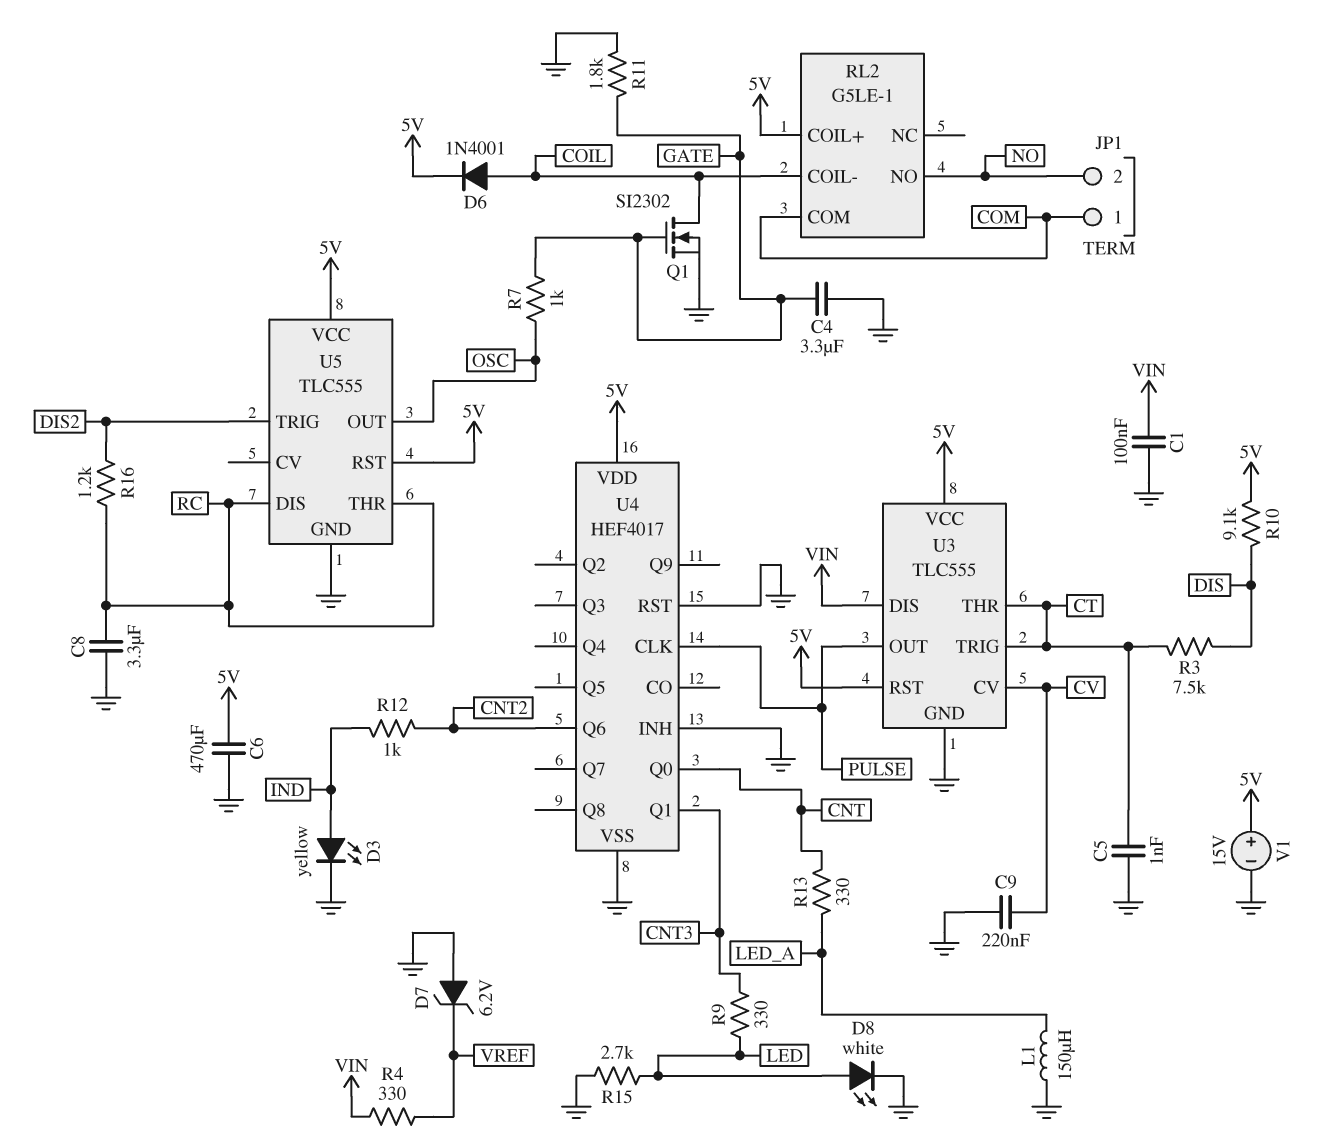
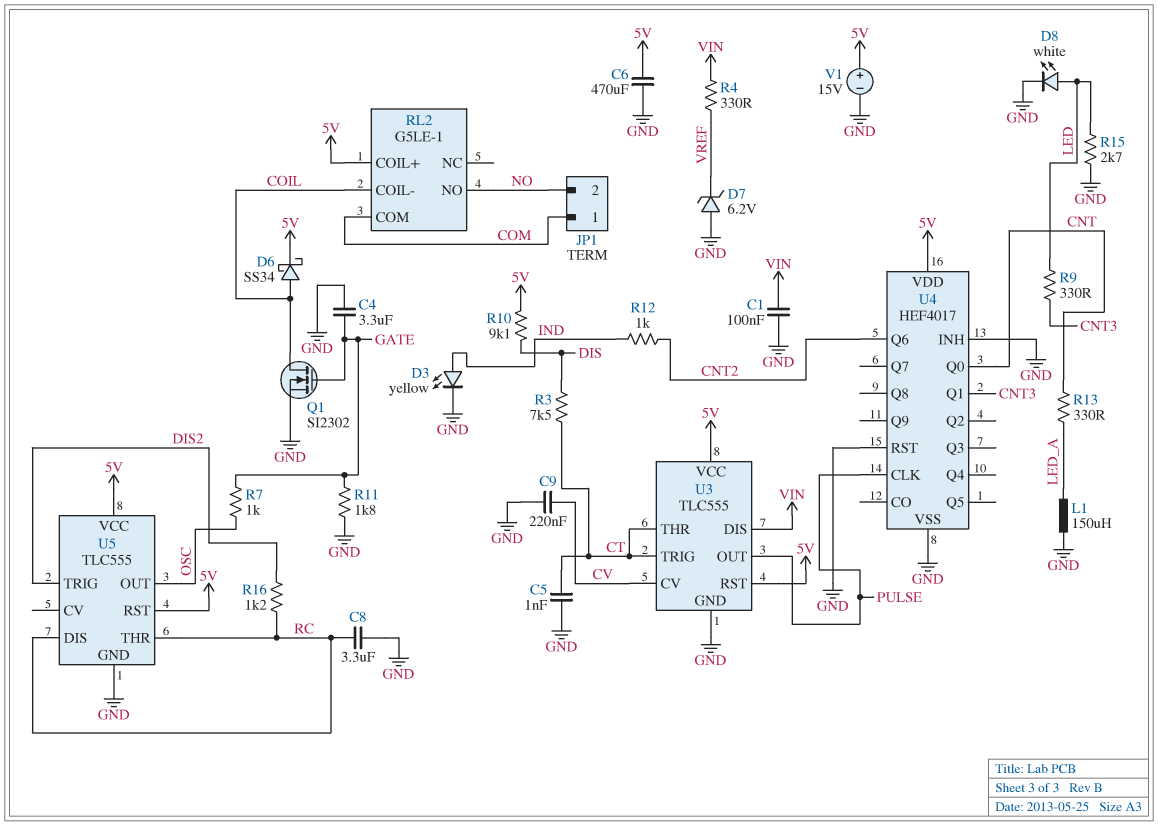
D6: diode 1N4001 (A COIL, K 5V) -> schottky SS34 (A COIL, K 5V)

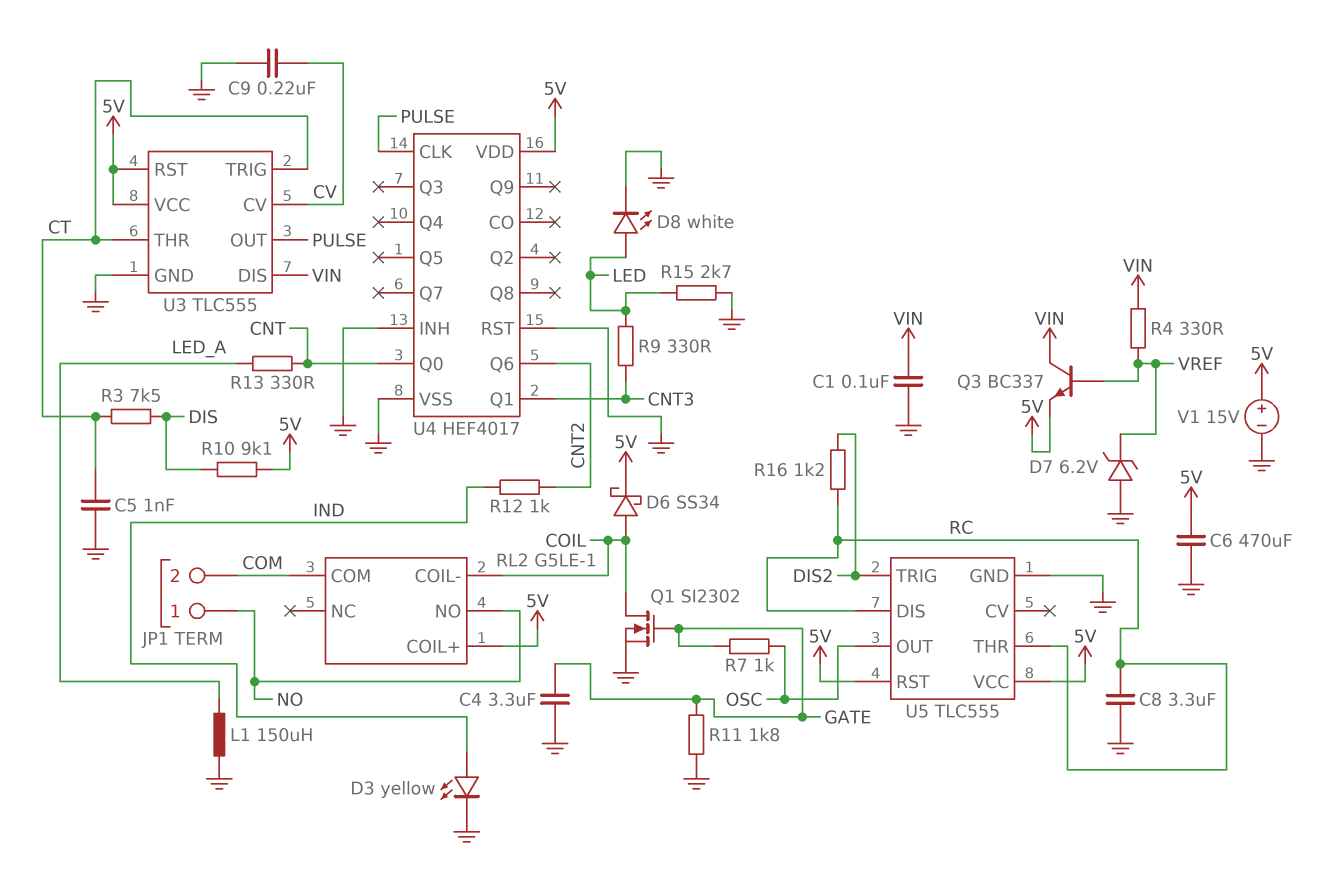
JP1 pin 1: COM -> NO
JP1 pin 2: NO -> COM
Q3: none -> NPN BC337 (B VREF, C VIN, E 5V)

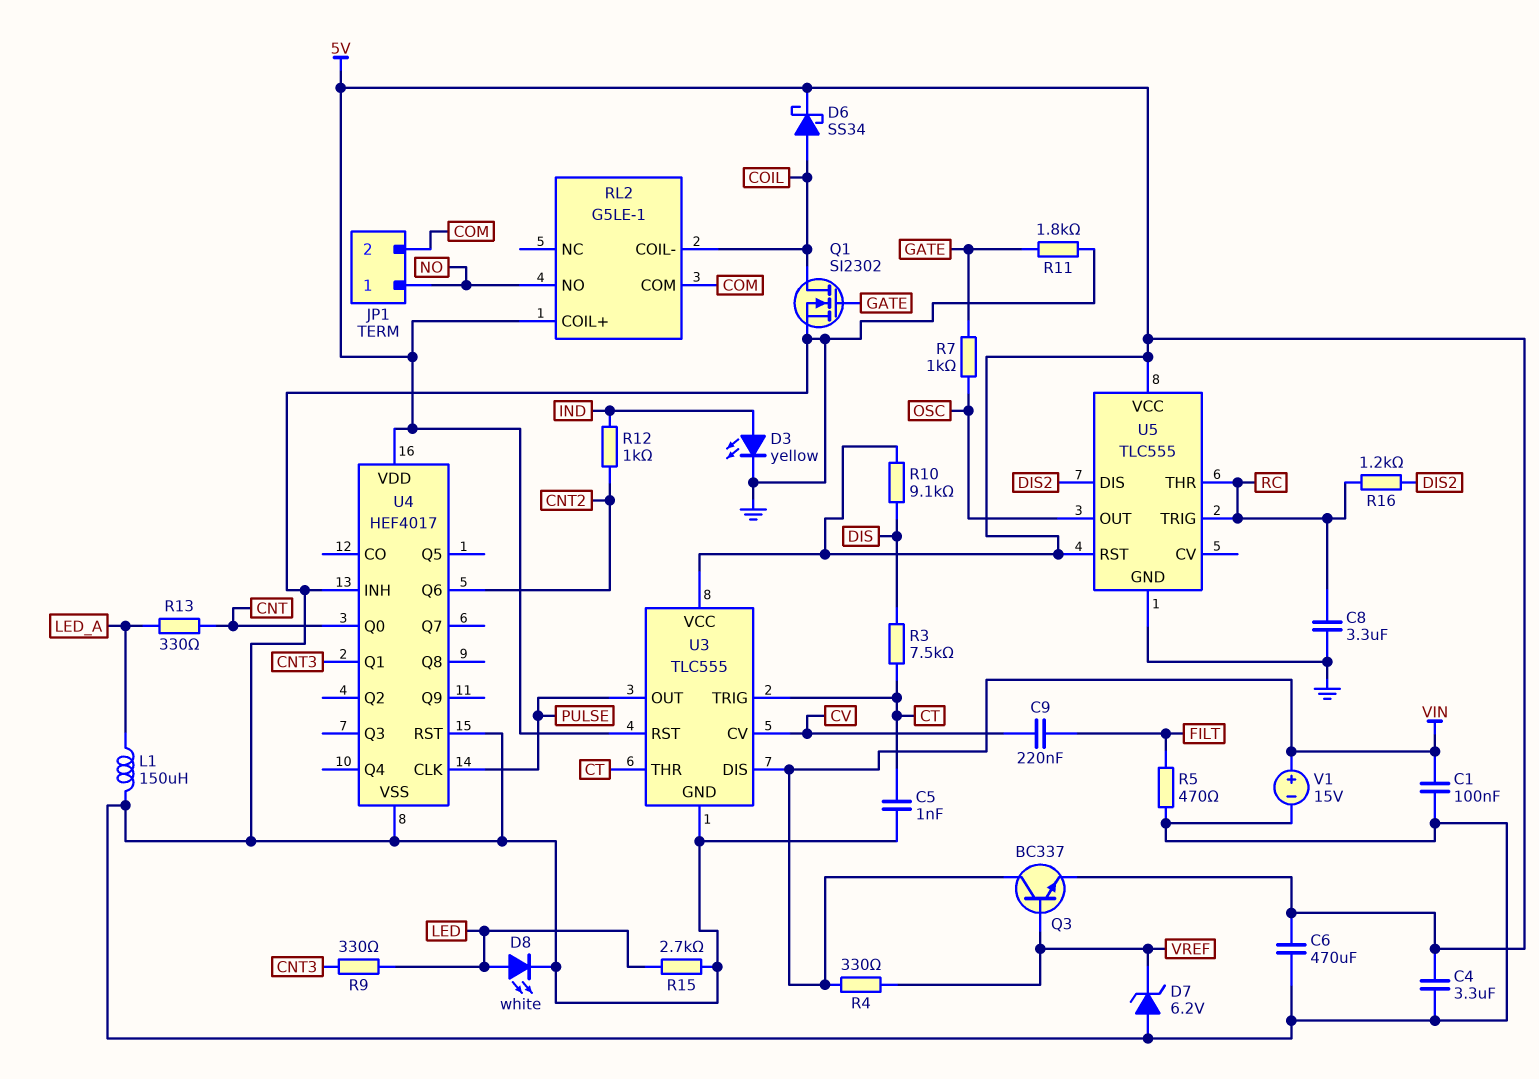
C4: 3.3uF (GATE, GND) -> 3.3uF (5V, GND)
C9: 220nF (CV, GND) -> 220nF (CV, FILT)
R5: none -> 470 (FILT, GND)
U5 pin DIS: RC -> DIS2
U5 pin TRIG: DIS2 -> RC
V1: 15V (plus 5V, minus GND) -> 15V (plus VIN, minus GND)

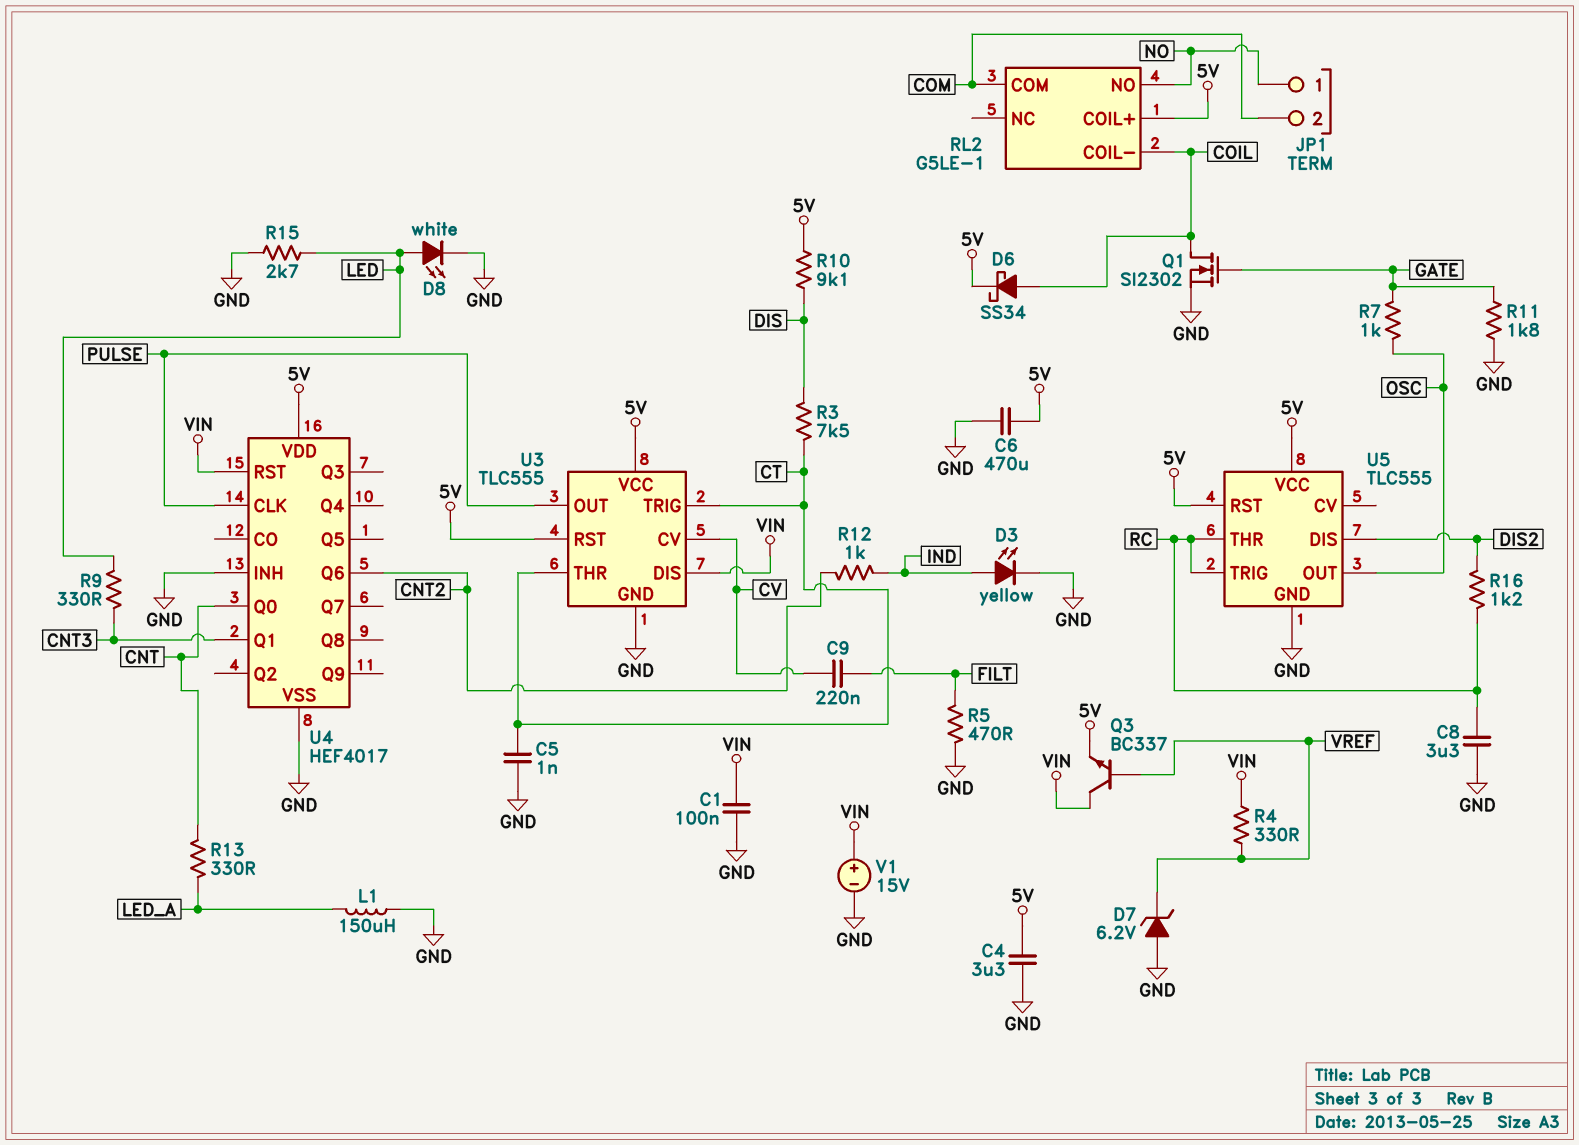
U4 pin RST: GND -> VIN

